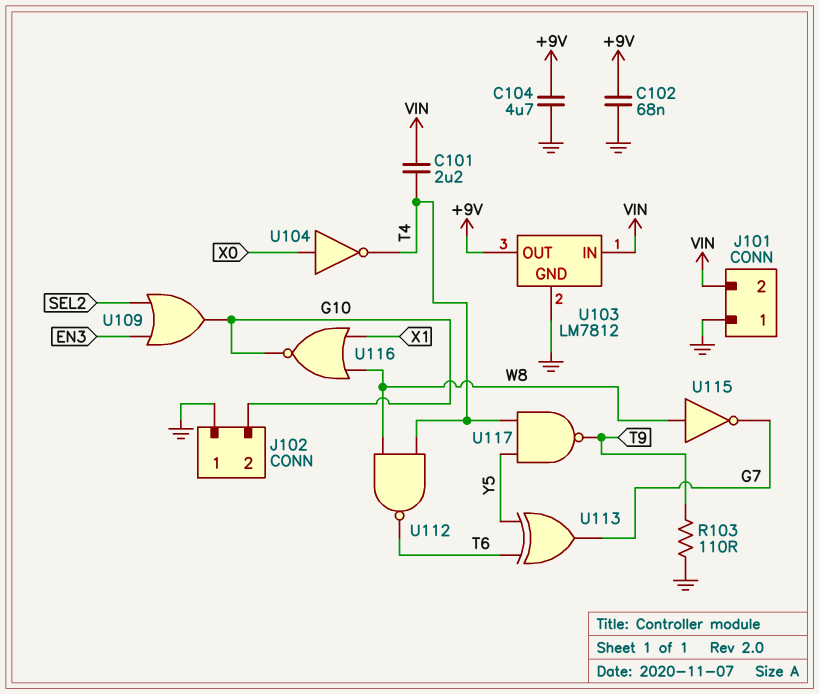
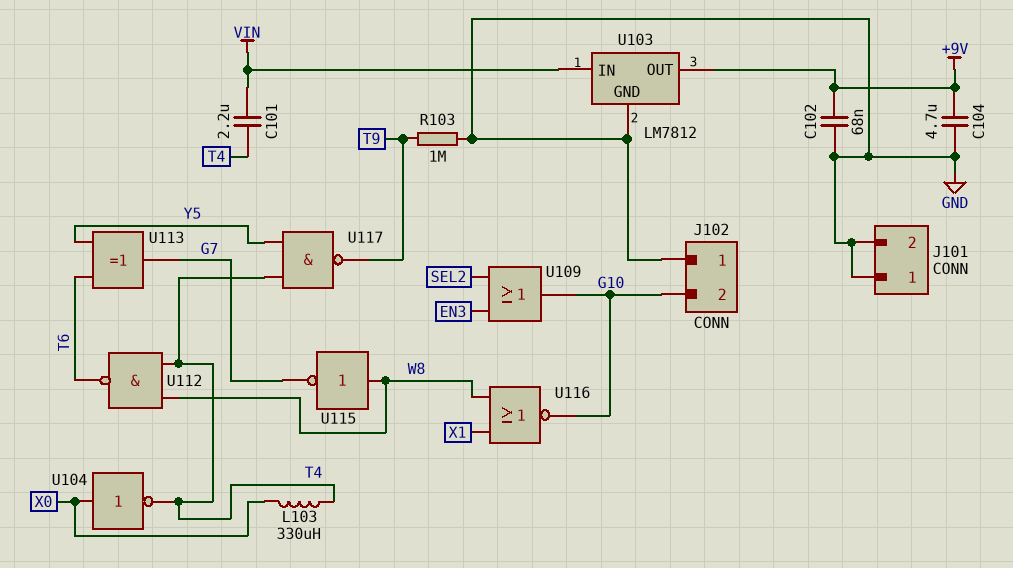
J101 pin 2: VIN -> GND
L103: none -> 330uH (T4, X0)
R103: 110 (GND, T9) -> 1M (GND, T9)

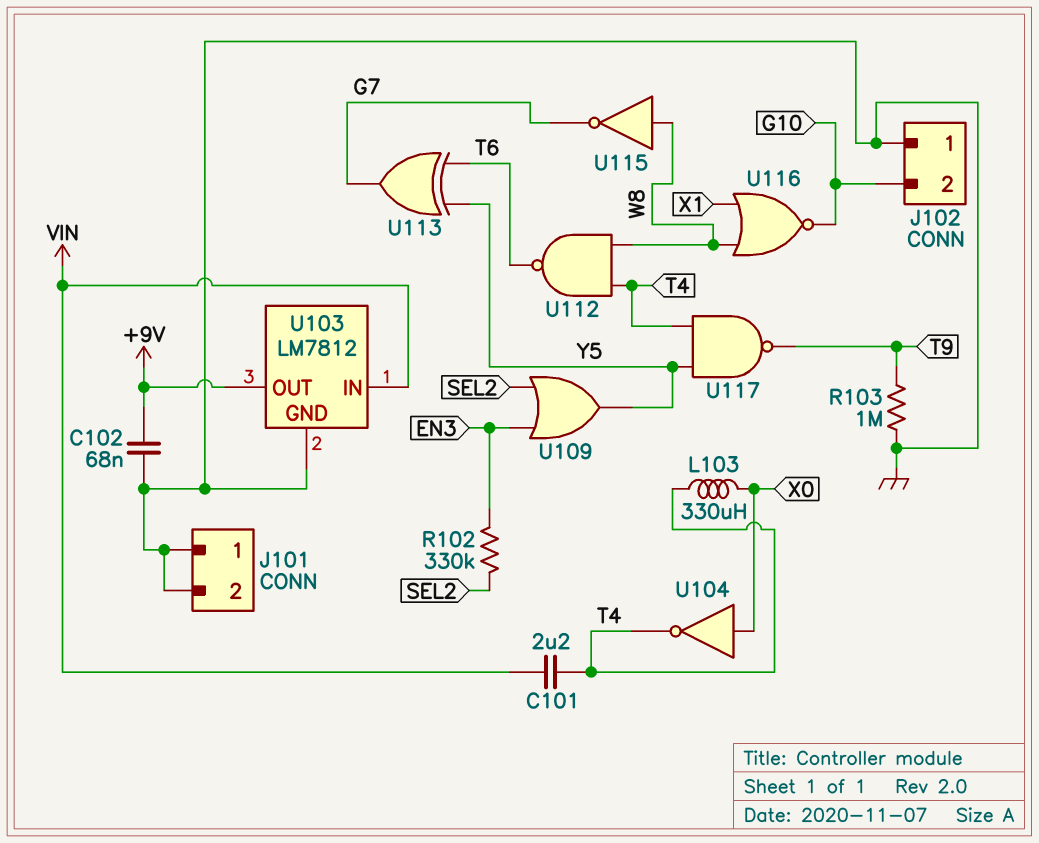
C104: 4.7uF (+9V, GND) -> none
R102: none -> 330k (EN3, SEL2)
U109: OR (in EN3, in SEL2, out G10) -> OR (in EN3, in SEL2, out Y5)

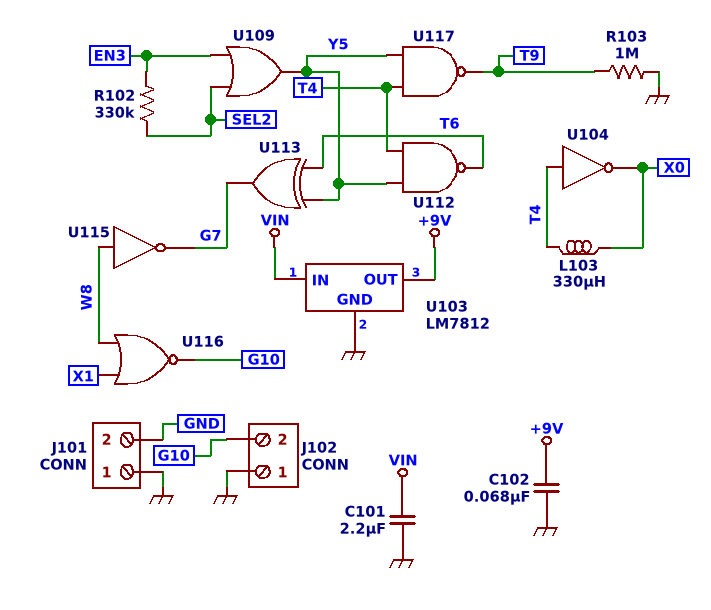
C101: 2.2uF (T4, VIN) -> 2.2uF (GND, VIN)
U104: NOT (in X0, out T4) -> NOT (in T4, out X0)
U112: NAND (in T4, in W8, out T6) -> NAND (in T4, in Y5, out T6)

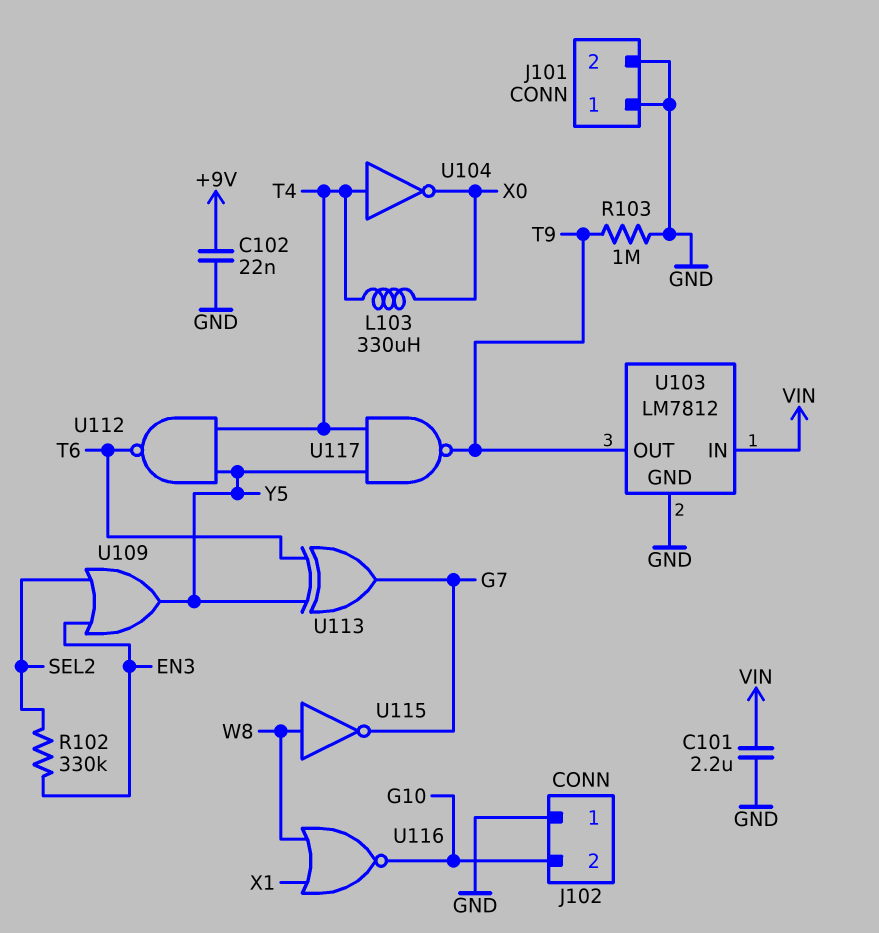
C102: 68nF (+9V, GND) -> 22nF (+9V, GND)
U103 pin OUT: +9V -> T9

